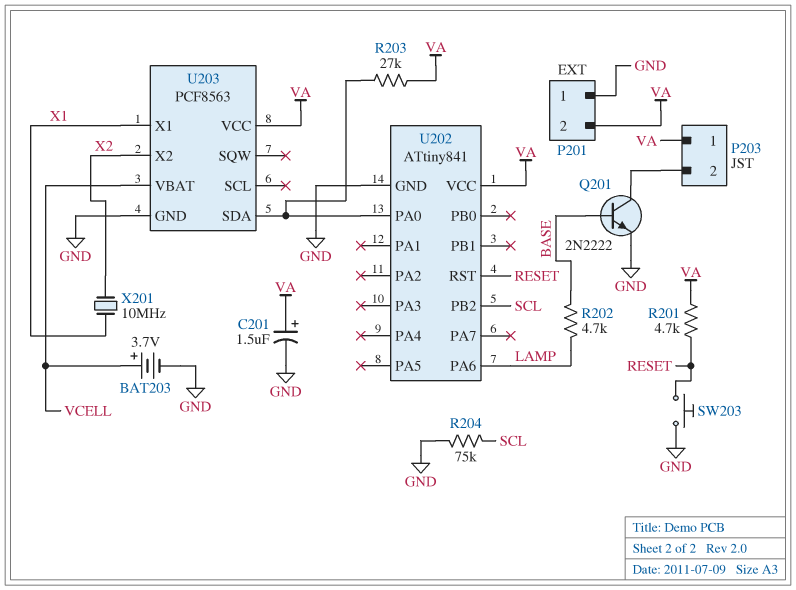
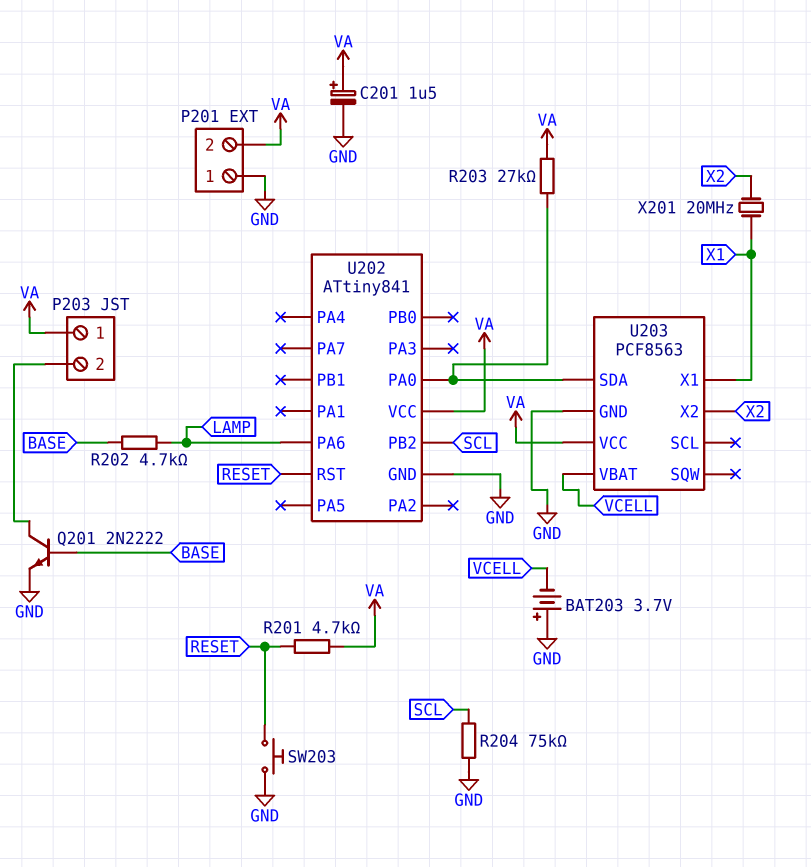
BAT203: 3.7V (plus VCELL, minus GND) -> 3.7V (plus GND, minus VCELL)
X201: 10MHz (X1, X2) -> 20MHz (X1, X2)

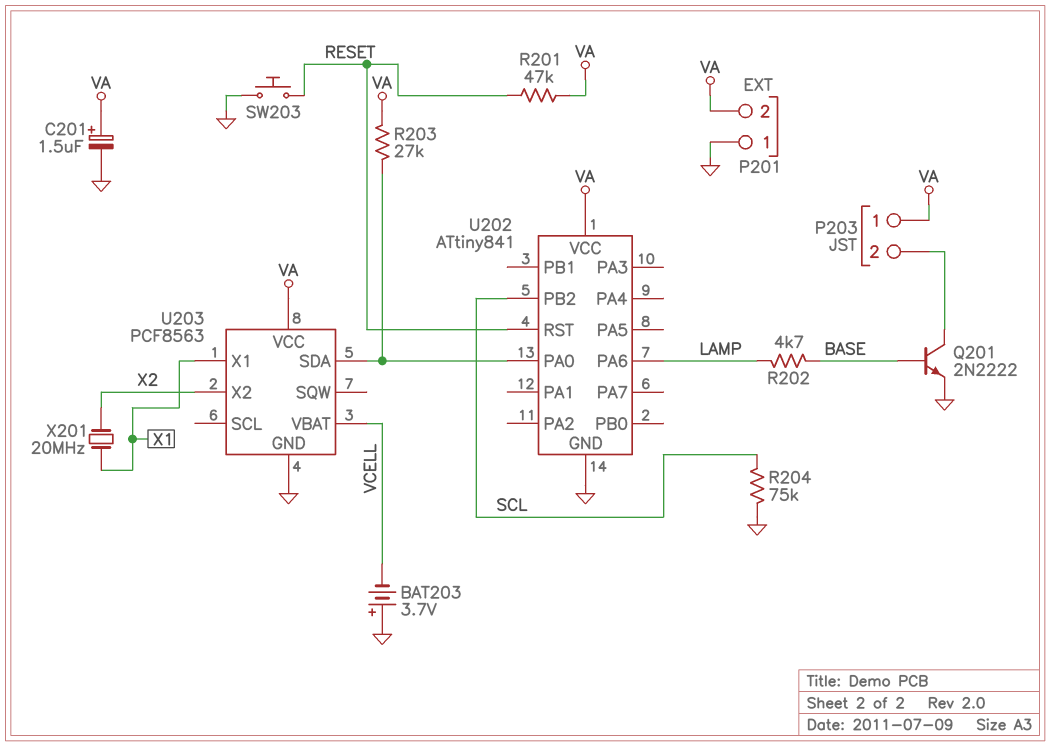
R201: 4.7k (RESET, VA) -> 47k (RESET, VA)

